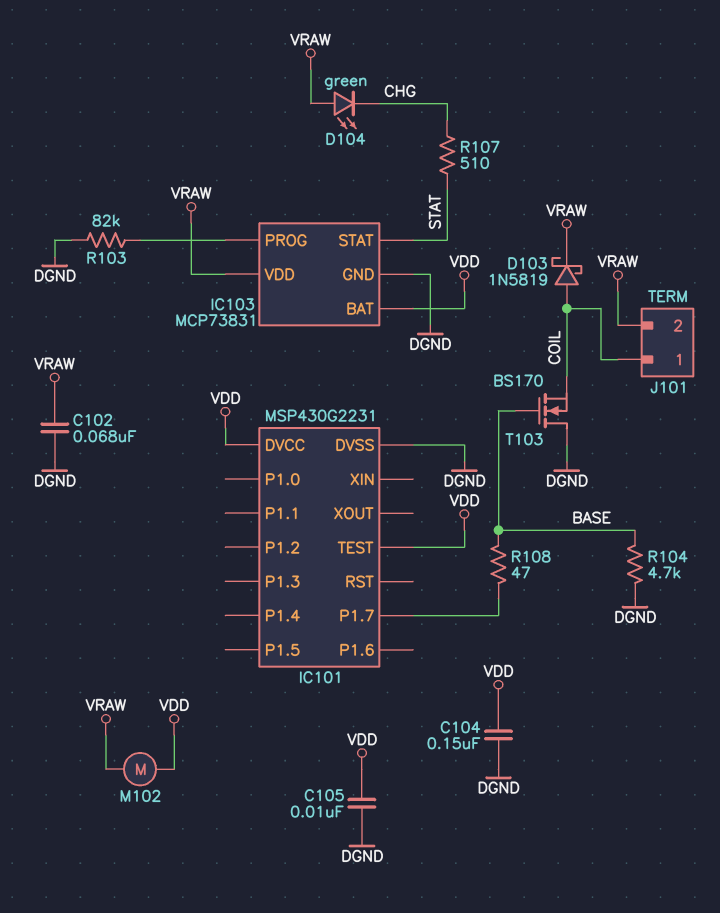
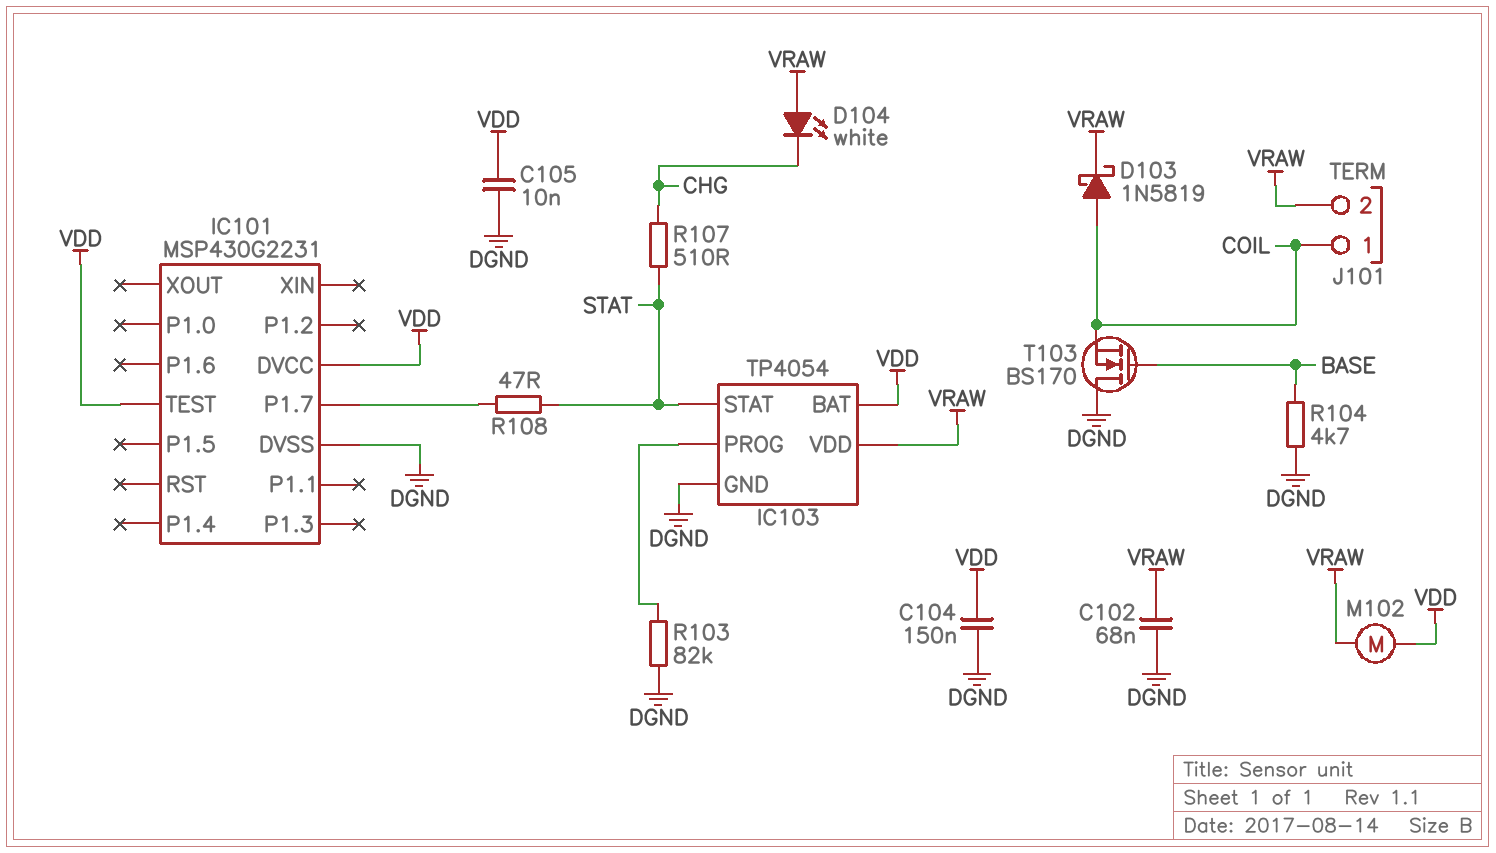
D104: LED green (A VRAW, K CHG) -> LED white (A VRAW, K CHG)
IC103: MCP73831 -> TP4054
R108: 47 (BASE, IC101/P1.7) -> 47 (IC101/P1.7, STAT)

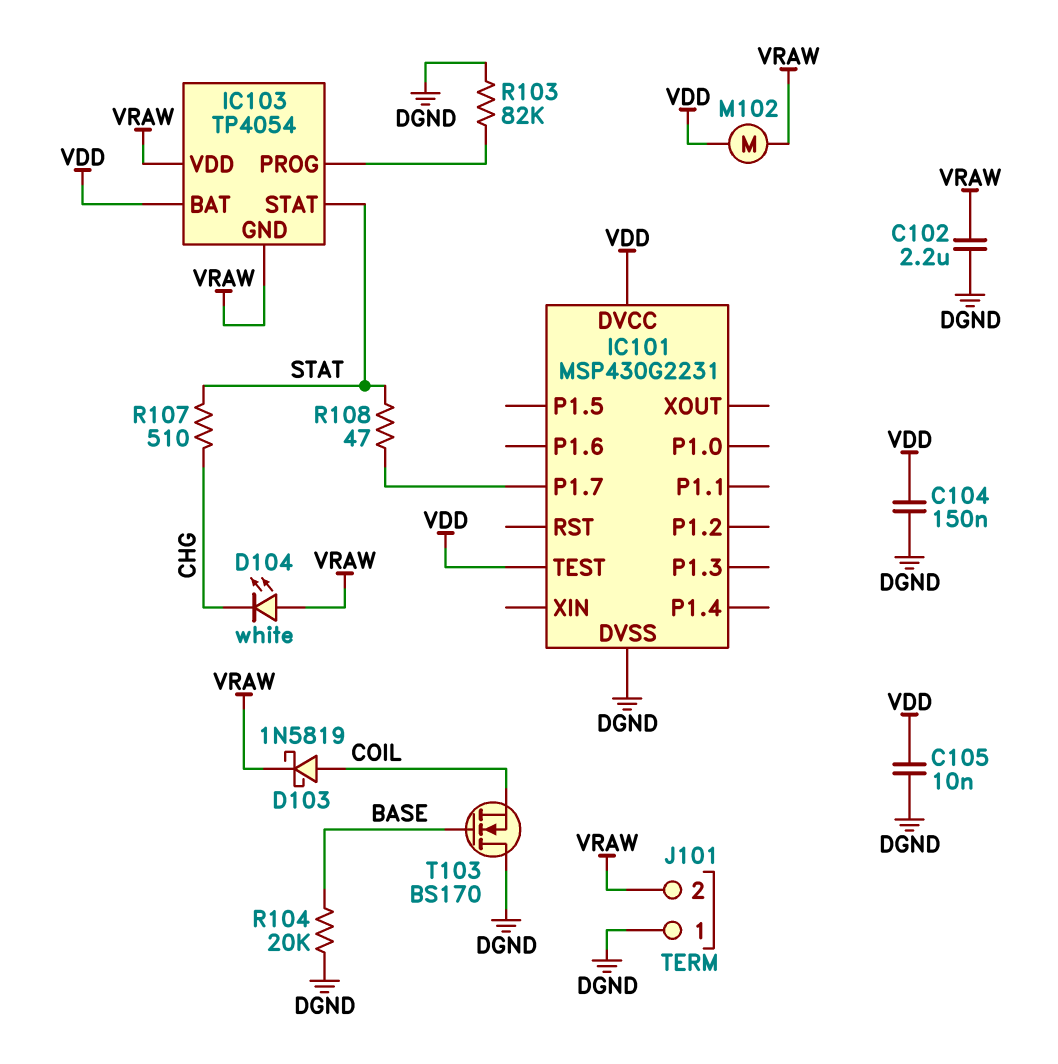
C102: 68nF (DGND, VRAW) -> 2.2uF (DGND, VRAW)
IC103 pin GND: DGND -> VRAW
J101 pin 1: COIL -> DGND
R104: 4.7k (BASE, DGND) -> 20k (BASE, DGND)

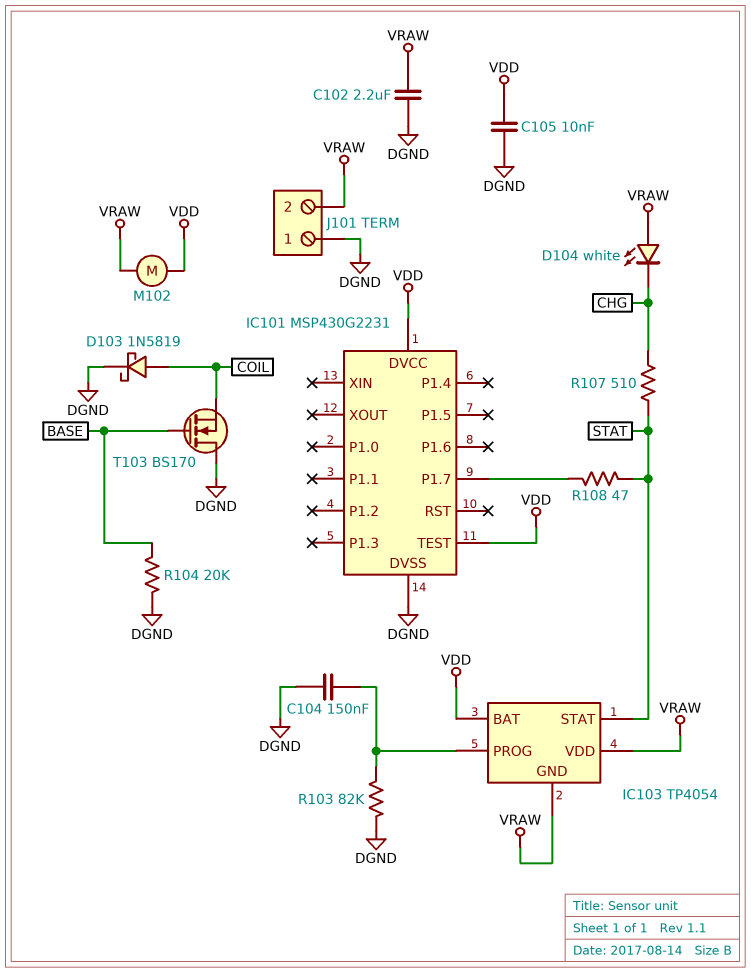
C104: 150nF (DGND, VDD) -> 150nF (DGND, IC103/PROG)
D103: schottky 1N5819 (A COIL, K VRAW) -> schottky 1N5819 (A COIL, K DGND)

